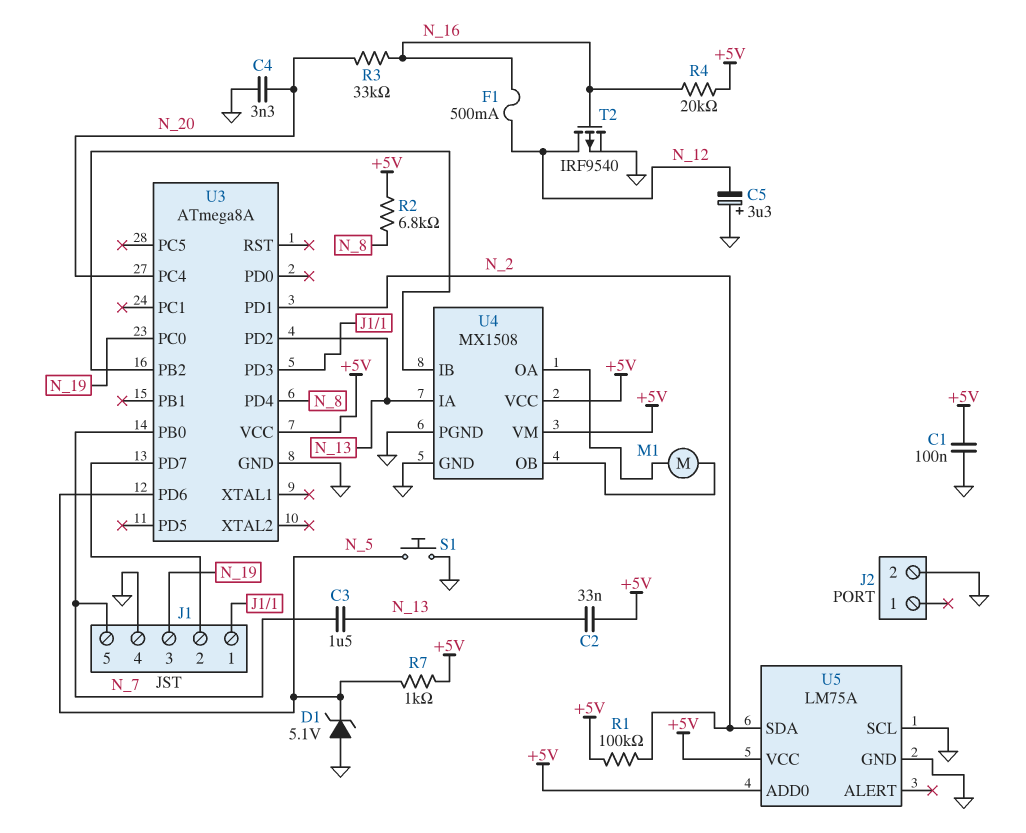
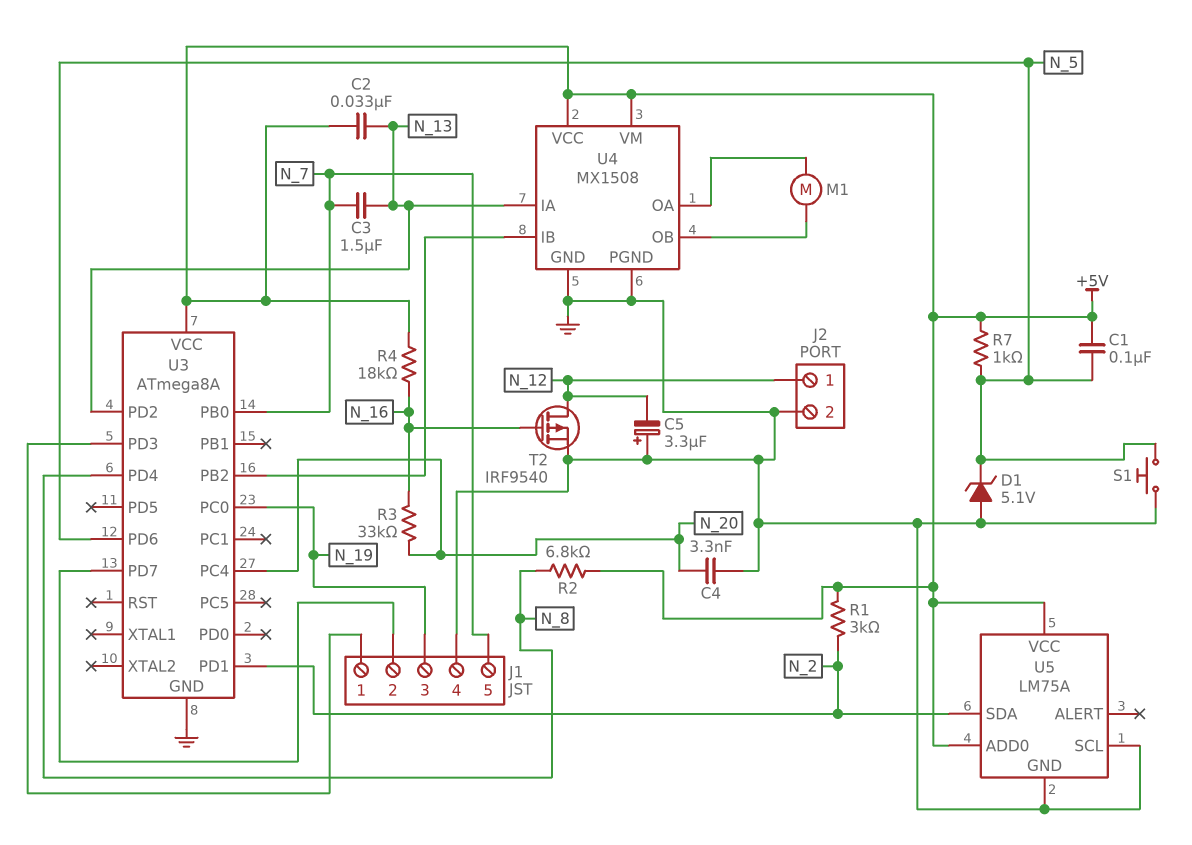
C1: 100nF (+5V, GND) -> 100nF (+5V, N_5)
F1: 500mA (N_12, N_16) -> none
J2 pin 1: none -> N_12
R1: 100k (+5V, N_2) -> 3k (+5V, N_2)
R4: 20k (+5V, N_16) -> 18k (+5V, N_16)

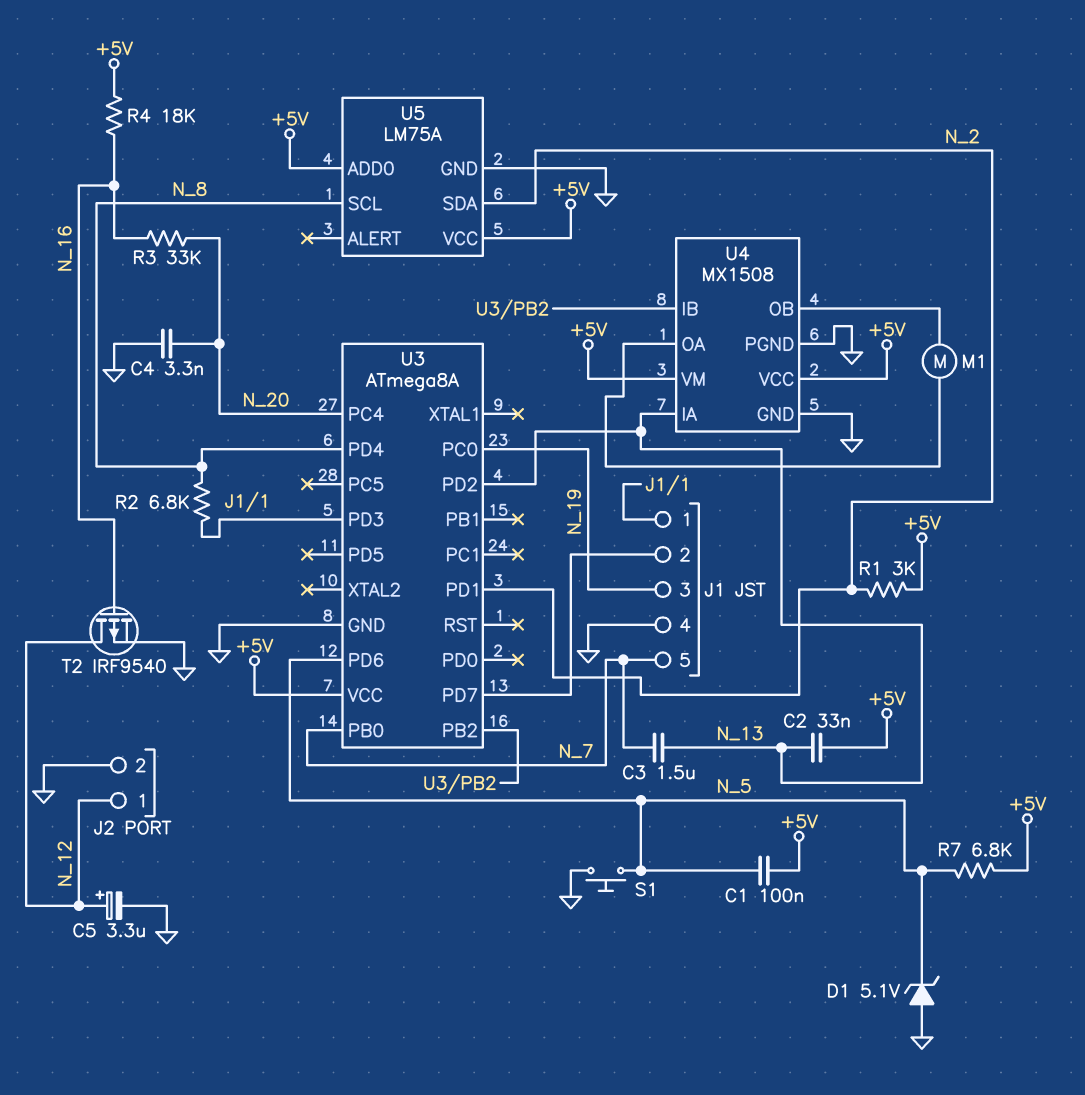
C5: 3.3uF (plus GND, minus N_12) -> 3.3uF (plus N_12, minus GND)
R2: 6.8k (+5V, N_8) -> 6.8k (J1/1, N_8)
R7: 1k (+5V, N_5) -> 6.8k (+5V, N_5)
U5 pin SCL: GND -> N_8

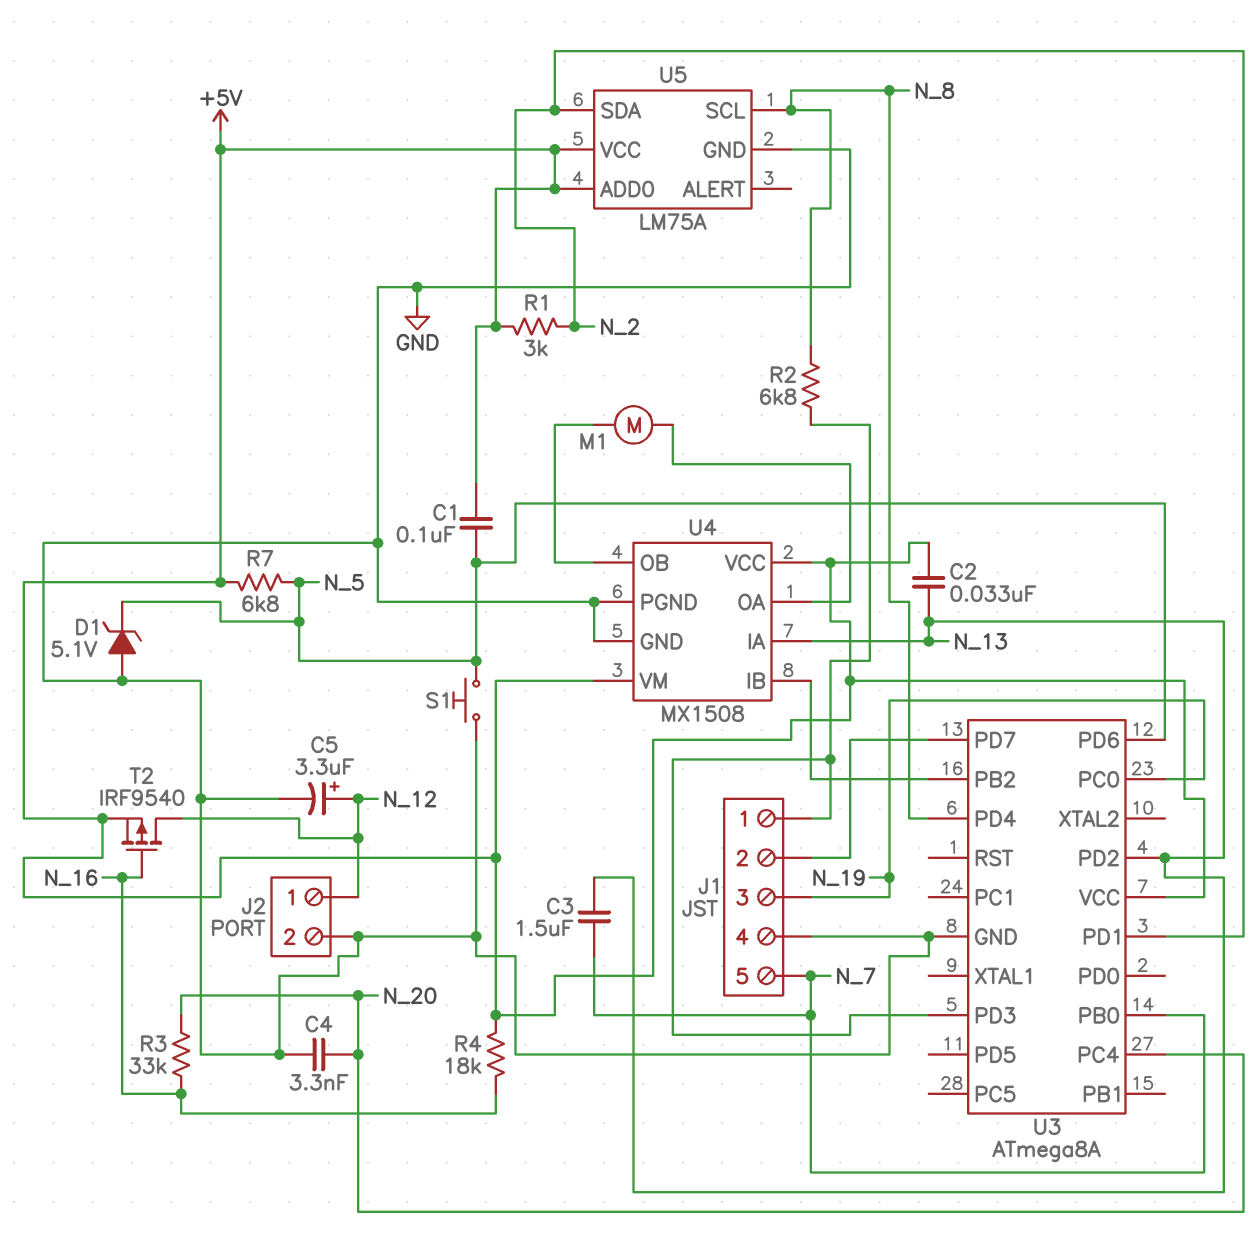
T2: PMOS IRF9540 (G N_16, D N_12, S GND) -> PMOS IRF9540 (G N_16, D N_12, S +5V)

